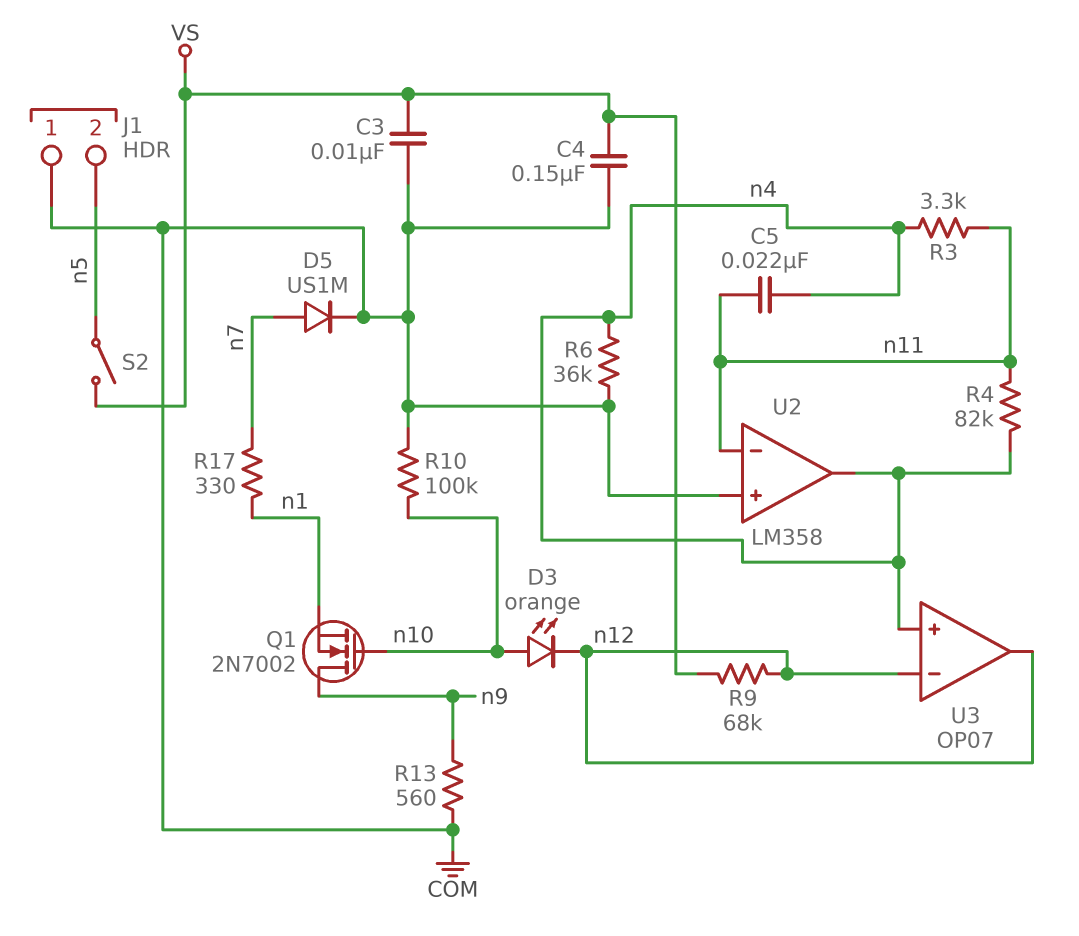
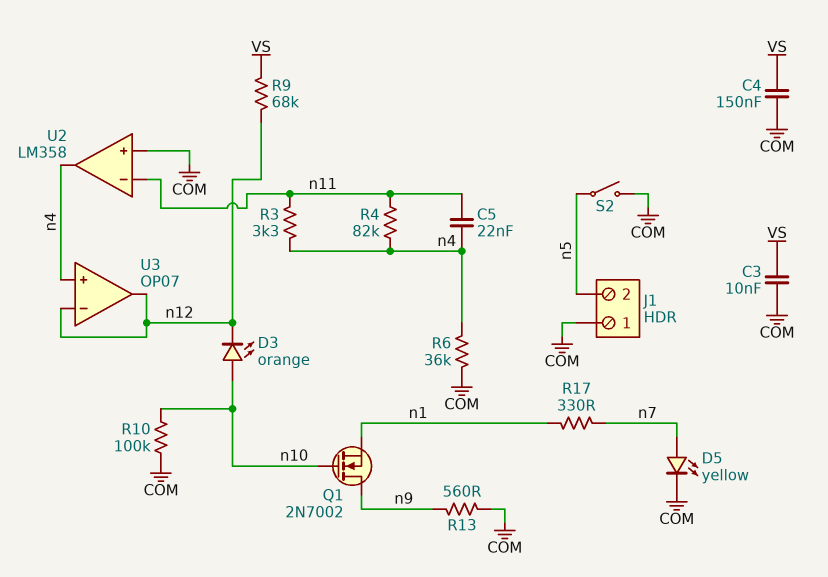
D5: diode US1M (A n7, K COM) -> LED yellow (A n7, K COM)
S2: switch (VS, n5) -> switch (COM, n5)

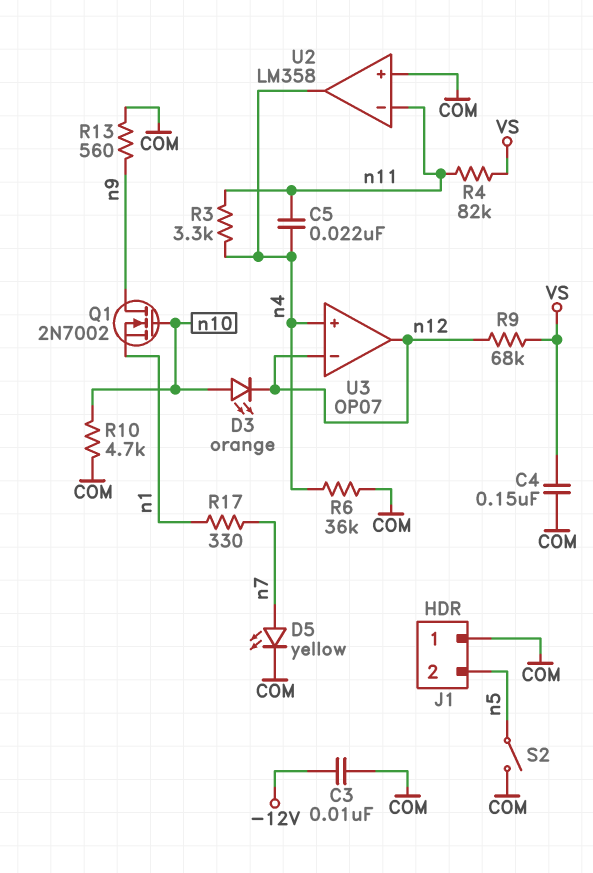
C3: 10nF (COM, VS) -> 10nF (-12V, COM)
R4: 82k (n4, n11) -> 82k (VS, n11)
R10: 100k (COM, n10) -> 4.7k (COM, n10)

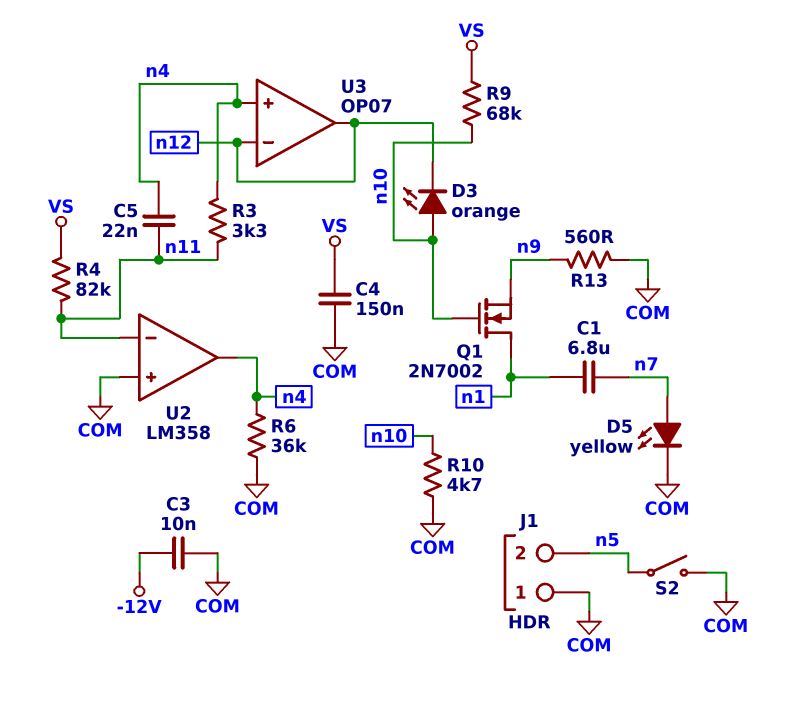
C1: none -> 6.8uF (n1, n7)
Q1: NMOS 2N7002 (G n10, D n9, S n1) -> NMOS 2N7002 (G n10, D n1, S n9)
R9: 68k (VS, n12) -> 68k (VS, n10)
R17: 330 (n1, n7) -> none

